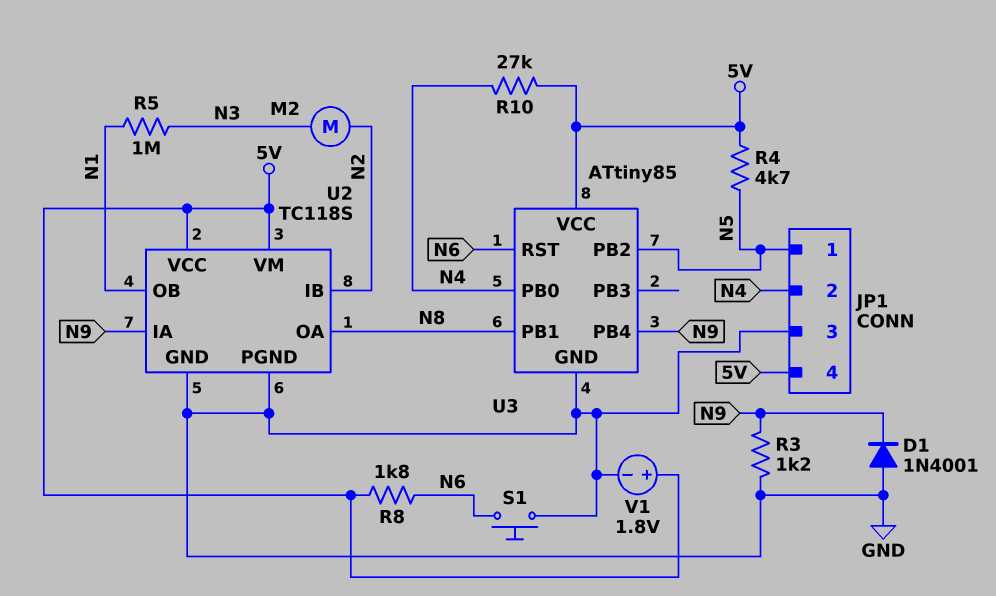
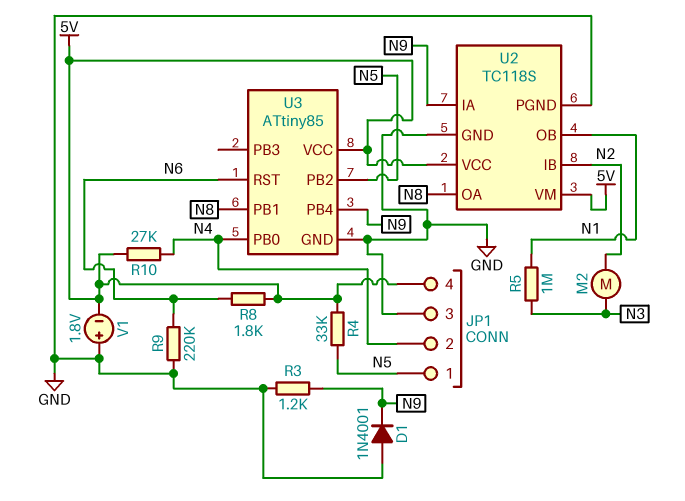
R4: 4.7k (5V, N5) -> 33k (5V, N5)
R9: none -> 220k (GND, N6)
S1: button (GND, N6) -> none
V1: 1.8V (plus 5V, minus GND) -> 1.8V (plus GND, minus 5V)

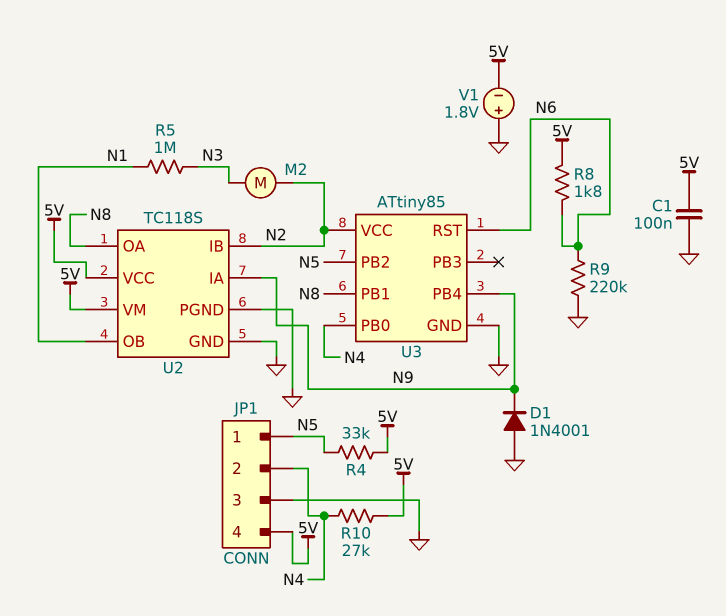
C1: none -> 100nF (5V, GND)
R3: 1.2k (GND, N9) -> none
U3 pin VCC: 5V -> N2

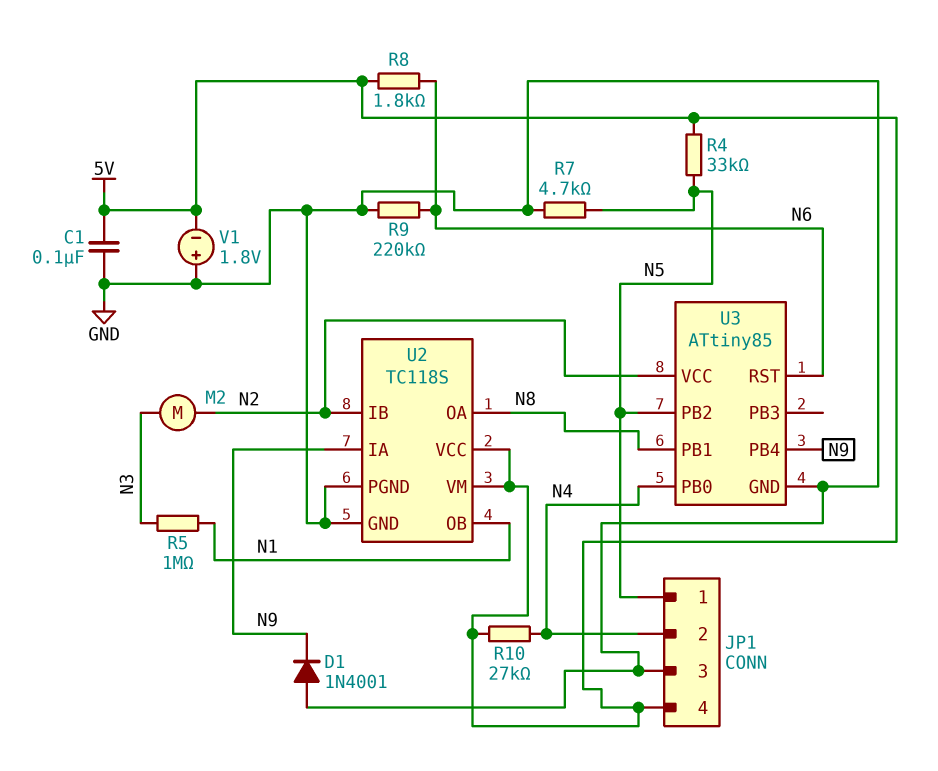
R7: none -> 4.7k (GND, N5)

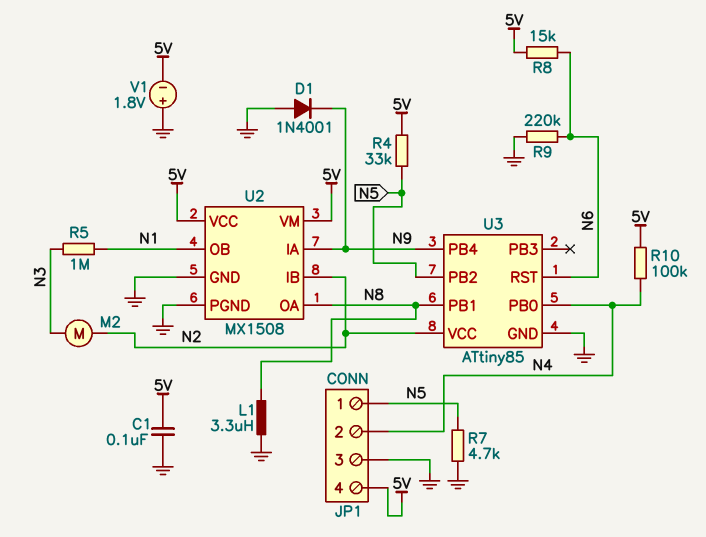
L1: none -> 3.3uH (GND, N8)
R8: 1.8k (5V, N6) -> 15k (5V, N6)
R10: 27k (5V, N4) -> 100k (5V, N4)
U2: TC118S -> MX1508

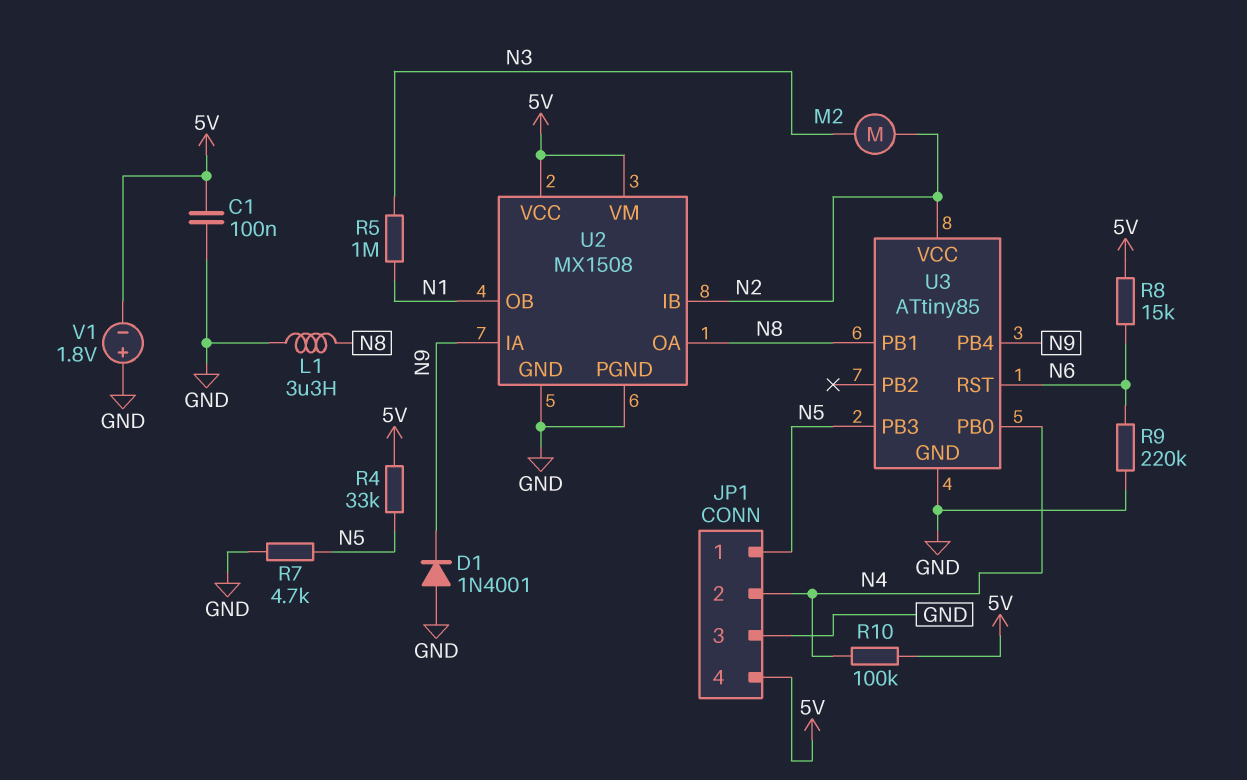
U3 pin PB2: N5 -> none
U3 pin PB3: none -> N5

